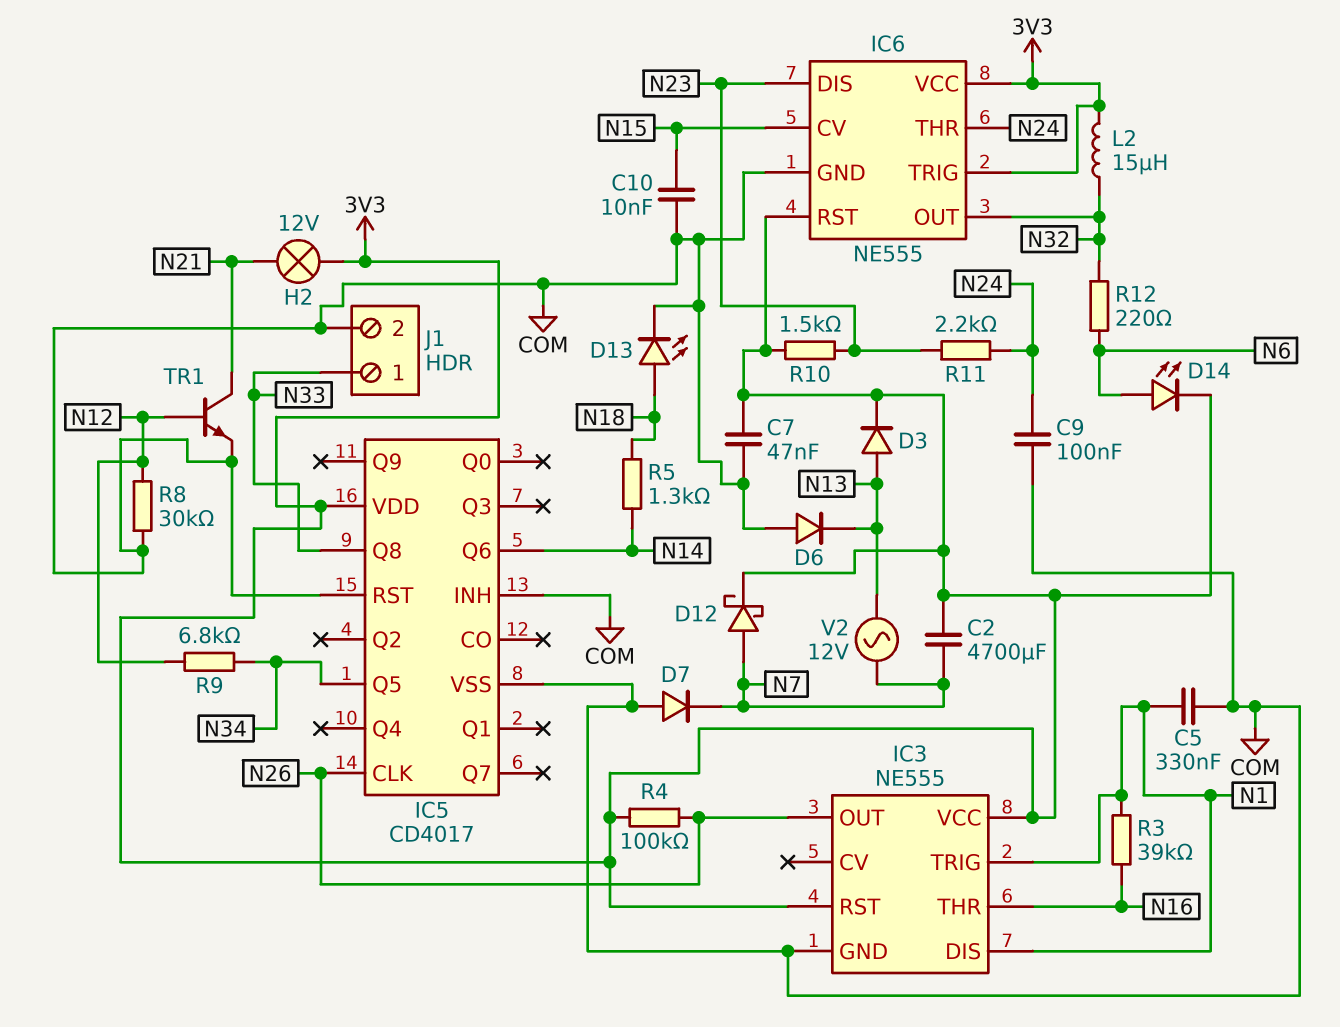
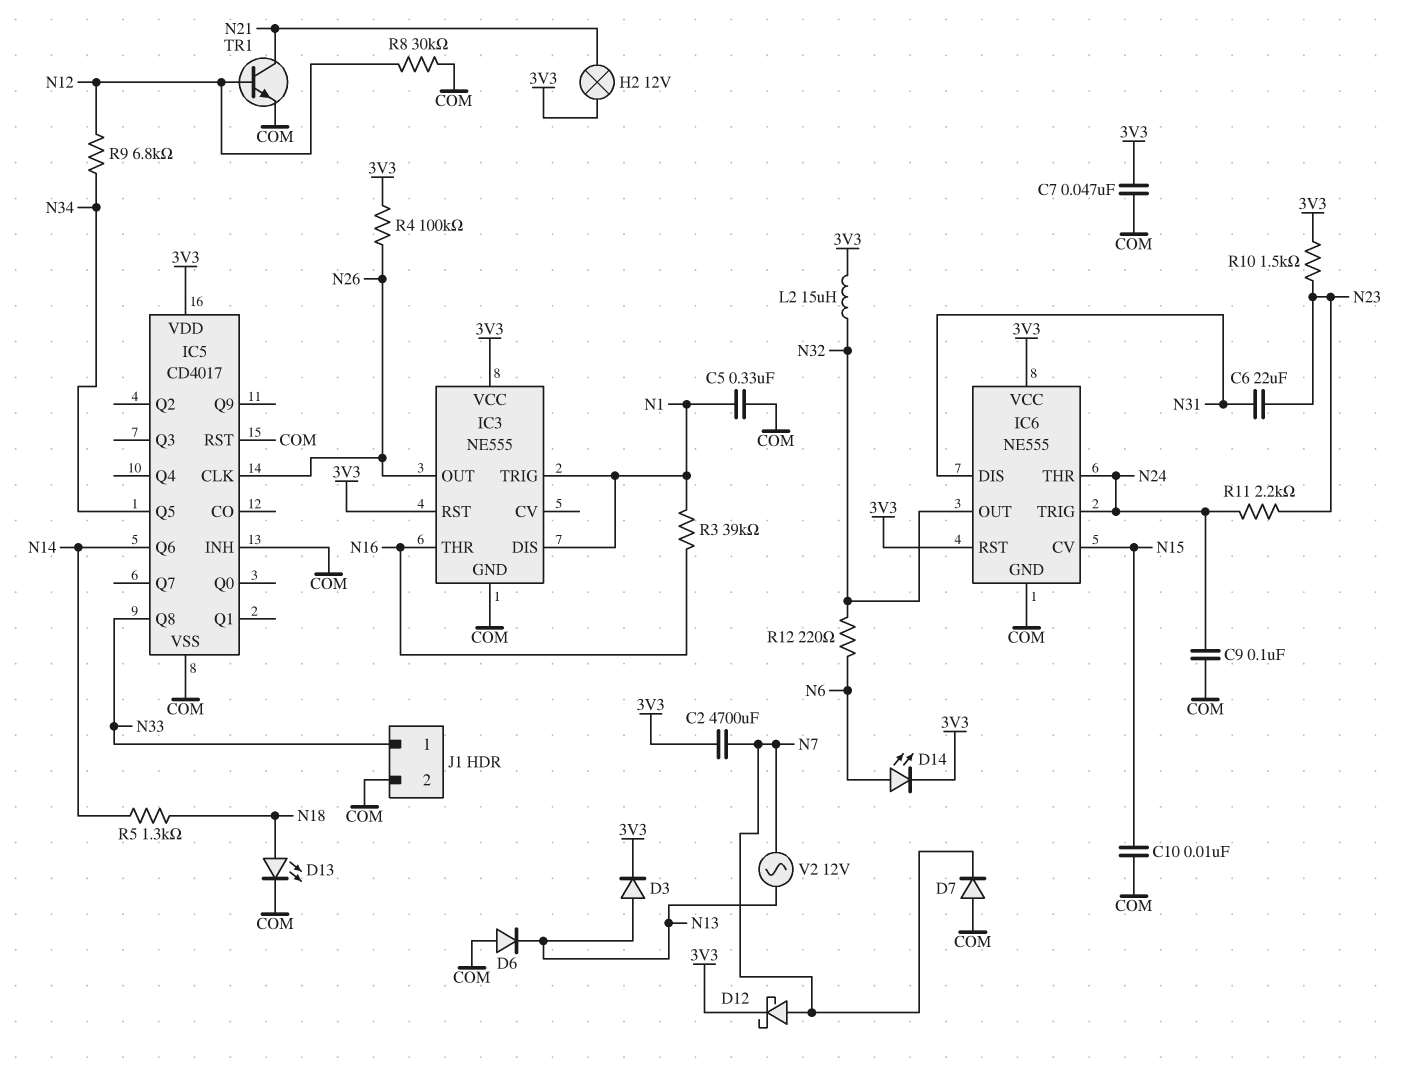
C6: none -> 22uF (N23, N31)
IC6 pin DIS: N23 -> N31
IC6 pin TRIG: 3V3 -> N24

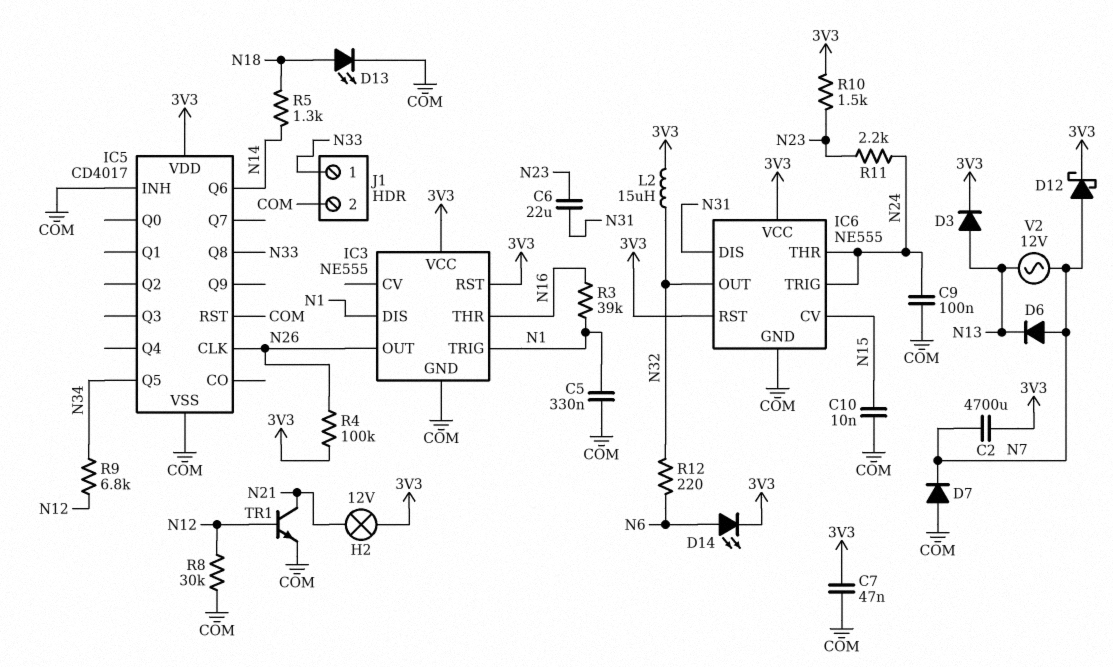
D6: diode (A COM, K N13) -> diode (A N7, K N13)

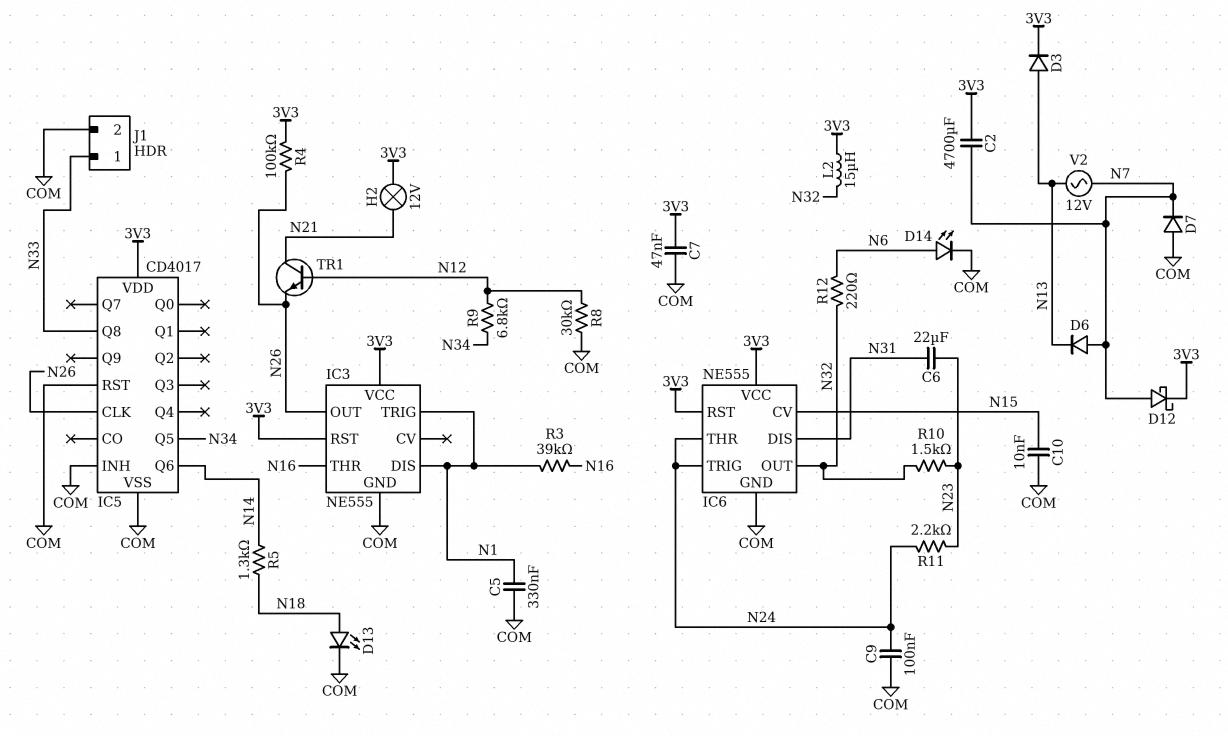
D14: LED (A N6, K 3V3) -> LED (A N6, K COM)
R10: 1.5k (3V3, N23) -> 1.5k (N23, N32)
TR1: NPN (B N12, C N21, E COM) -> NPN (B N12, C N21, E N26)

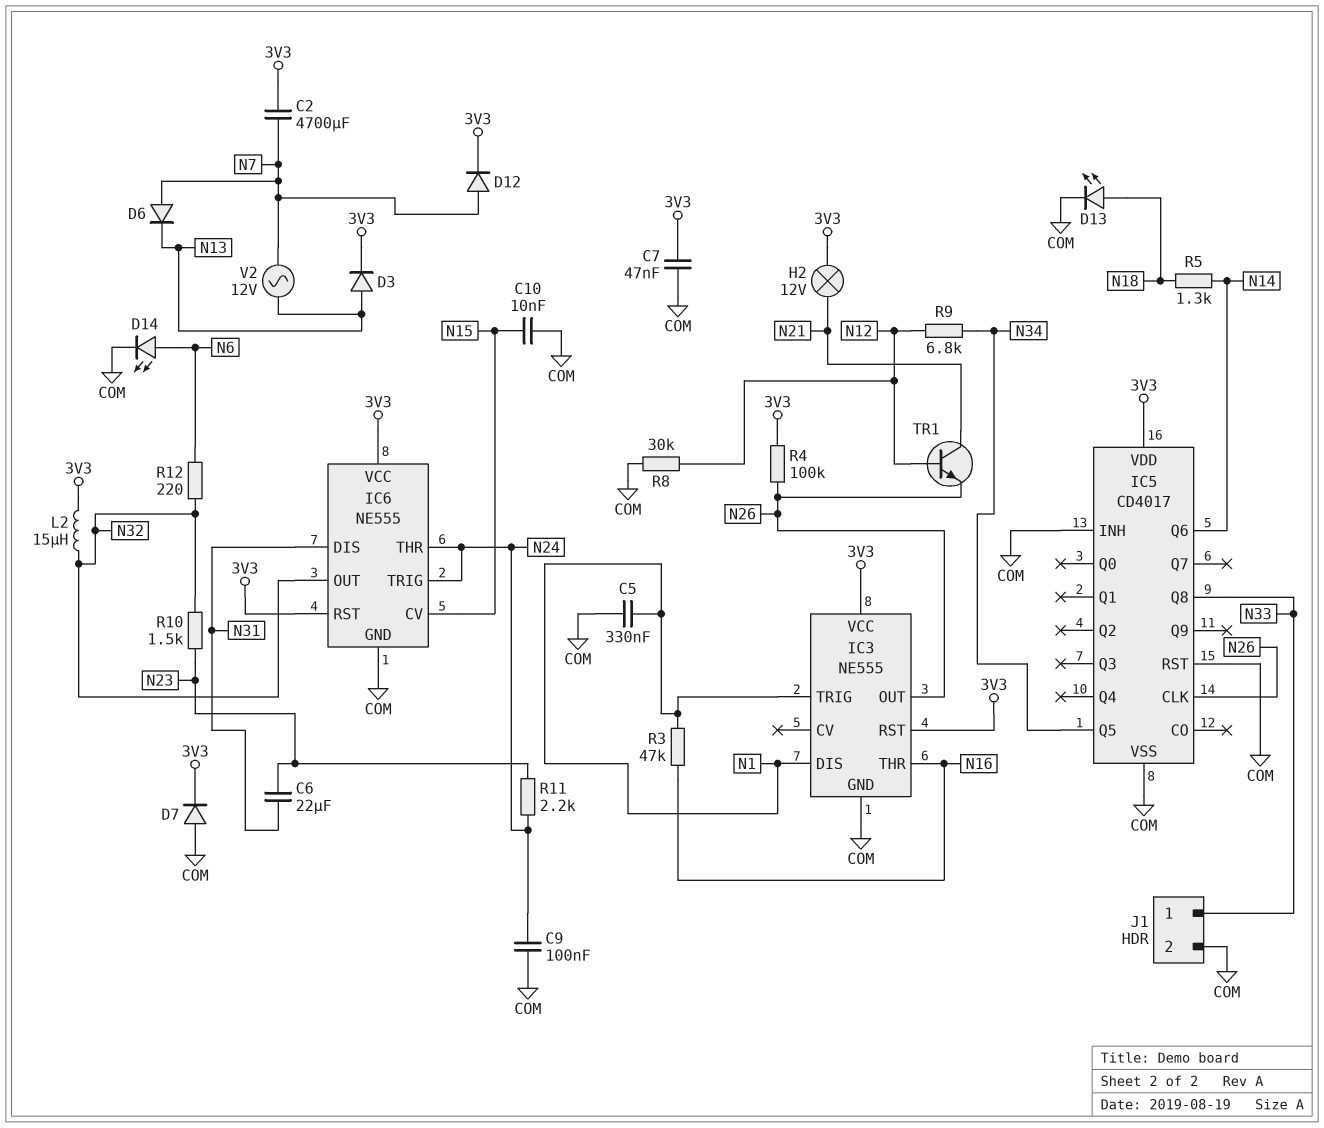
D7: diode (A COM, K N7) -> diode (A COM, K 3V3)
D12: schottky (A N7, K 3V3) -> diode (A N7, K 3V3)
R3: 39k (N1, N16) -> 47k (N1, N16)

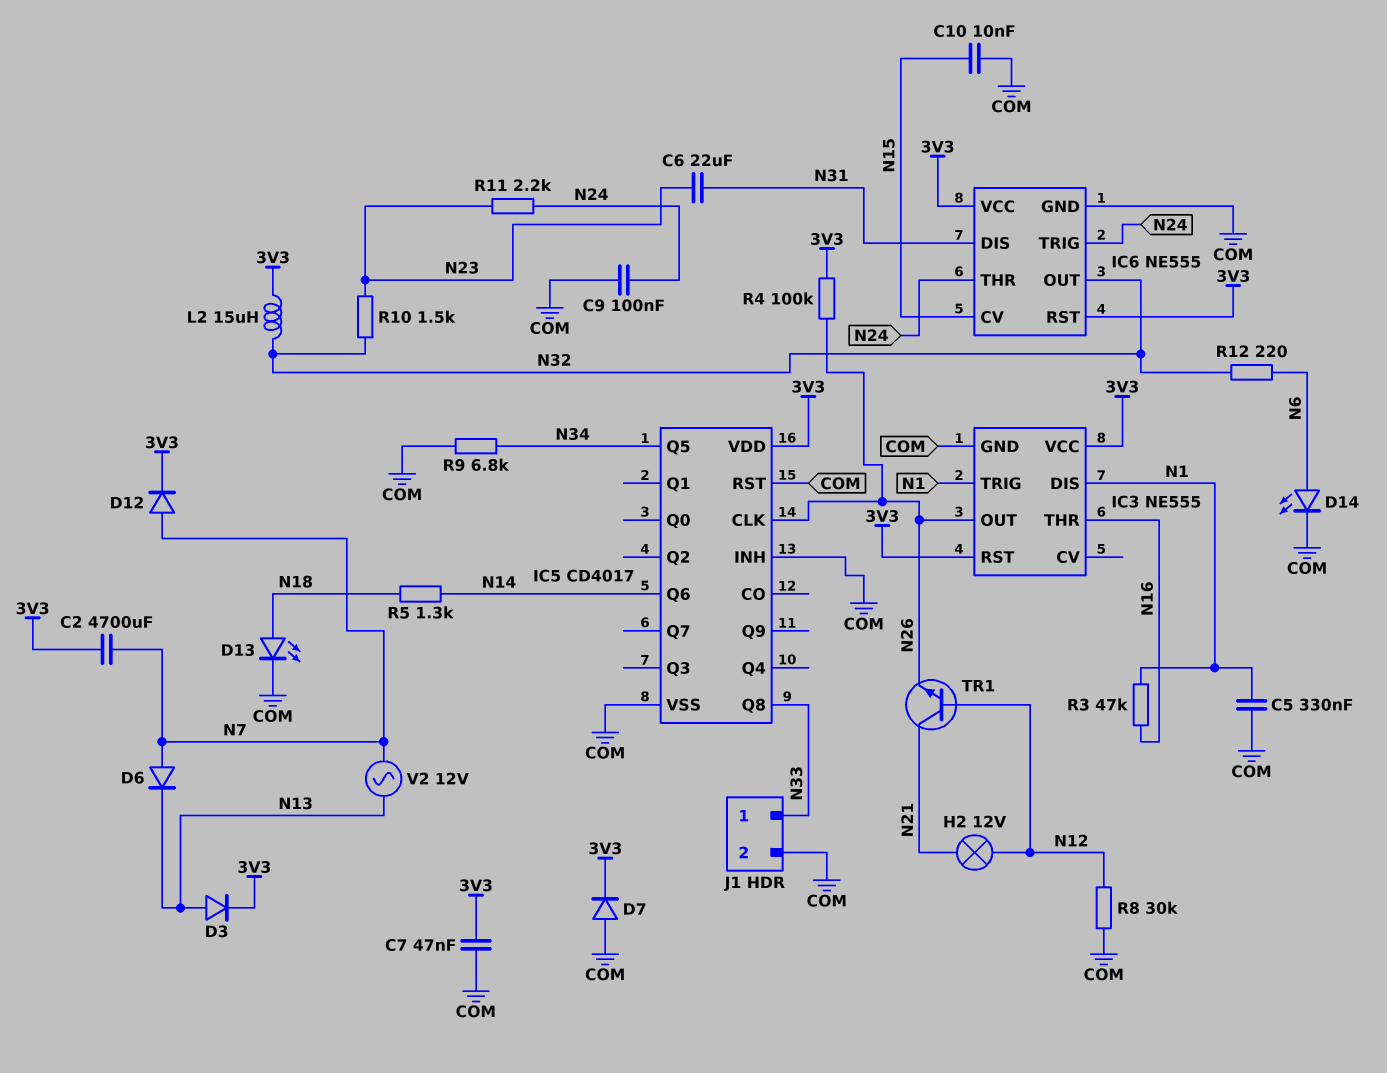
H2: lamp 12V (3V3, N21) -> lamp 12V (N12, N21)
R9: 6.8k (N12, N34) -> 6.8k (COM, N34)

